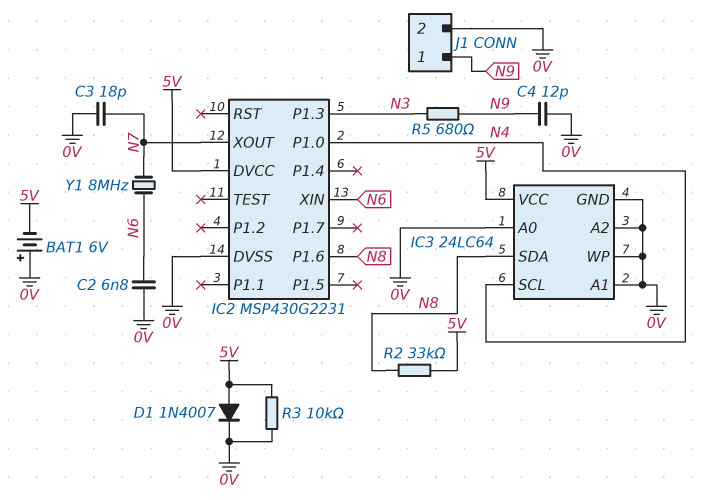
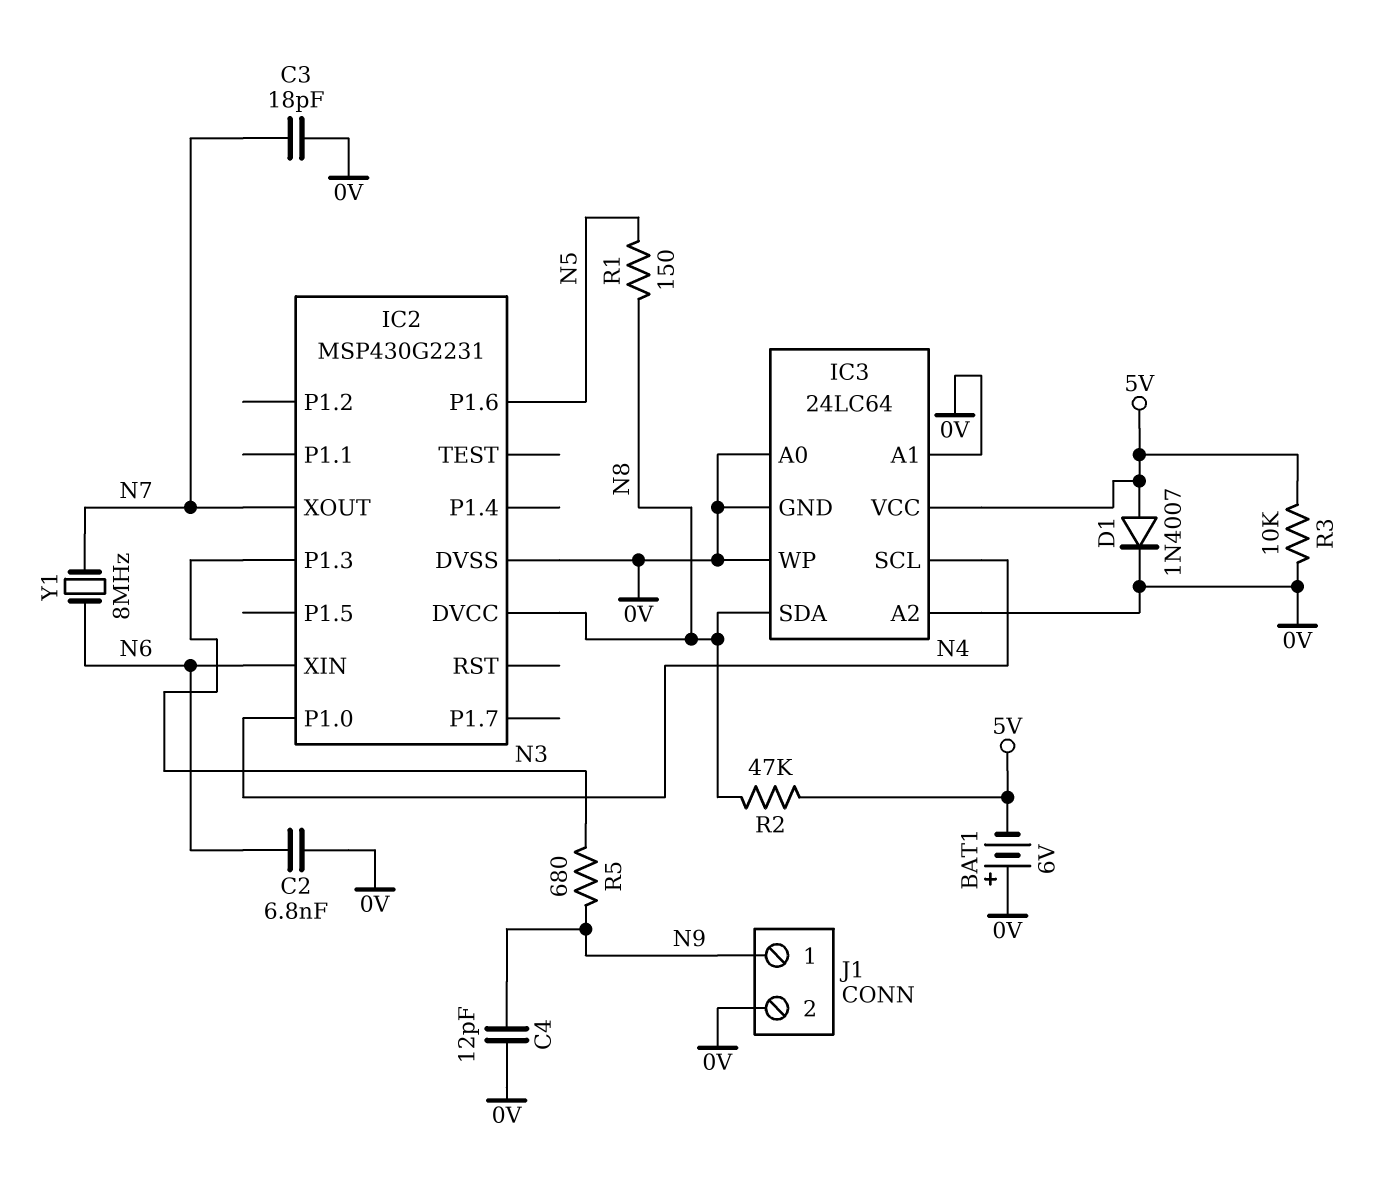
IC2 pin DVCC: 5V -> N8
IC2 pin P1.6: N8 -> N5
R1: none -> 150 (N5, N8)
R2: 33k (5V, N8) -> 47k (5V, N8)

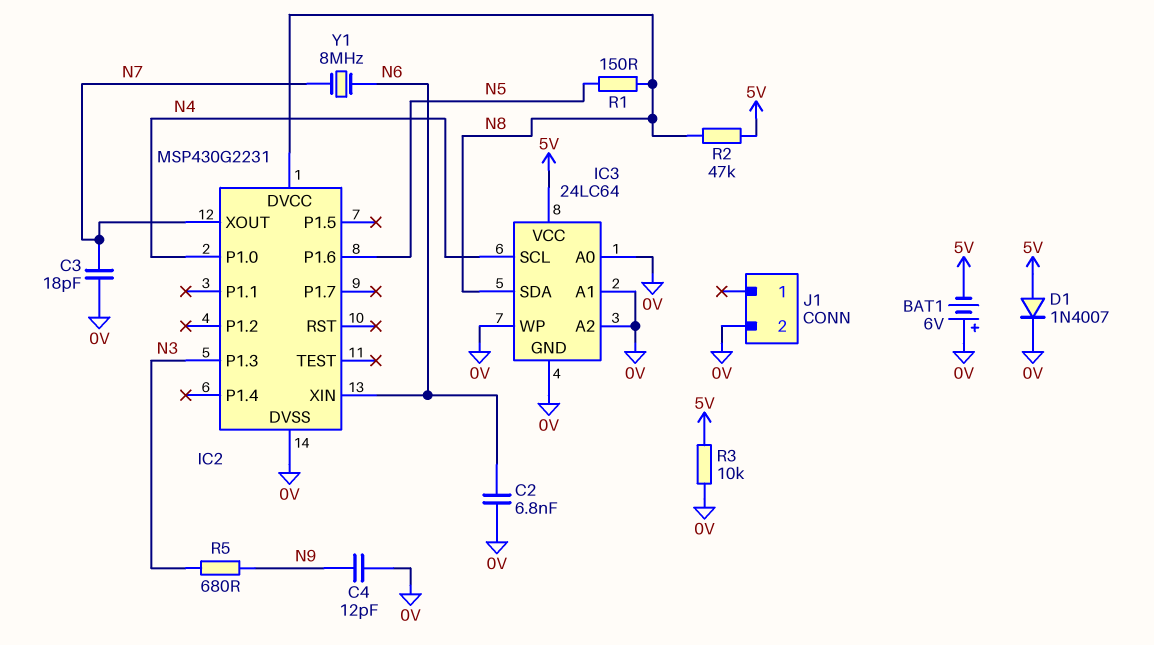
J1 pin 1: N9 -> none

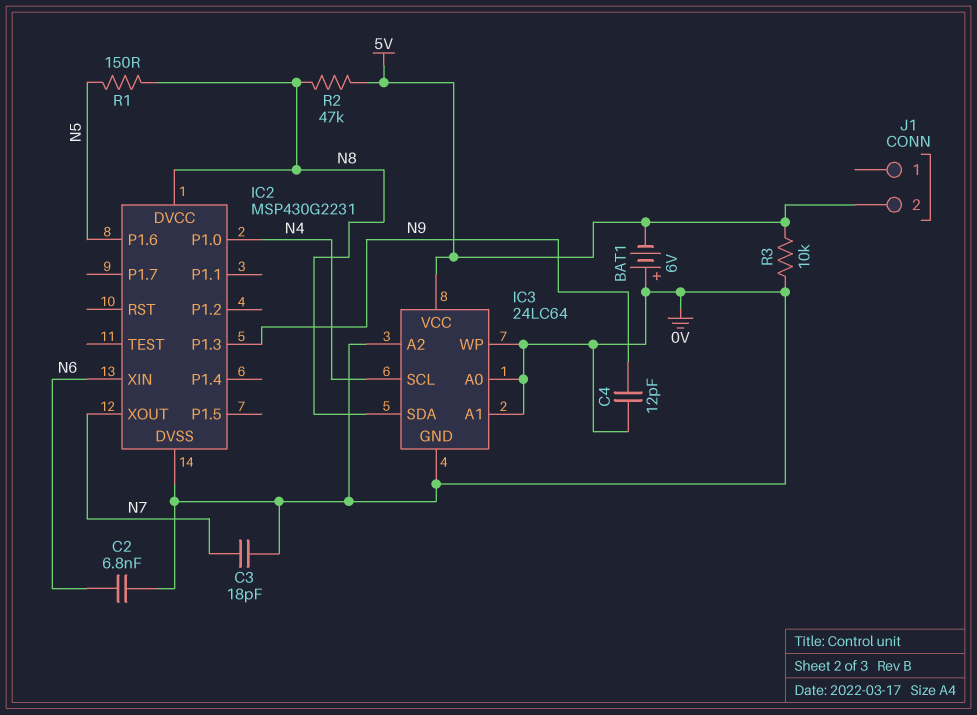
D1: diode 1N4007 (A 5V, K 0V) -> none
IC2 pin P1.3: N3 -> N9
J1 pin 2: 0V -> 5V
R5: 680 (N3, N9) -> none
Y1: 8MHz (N6, N7) -> none

